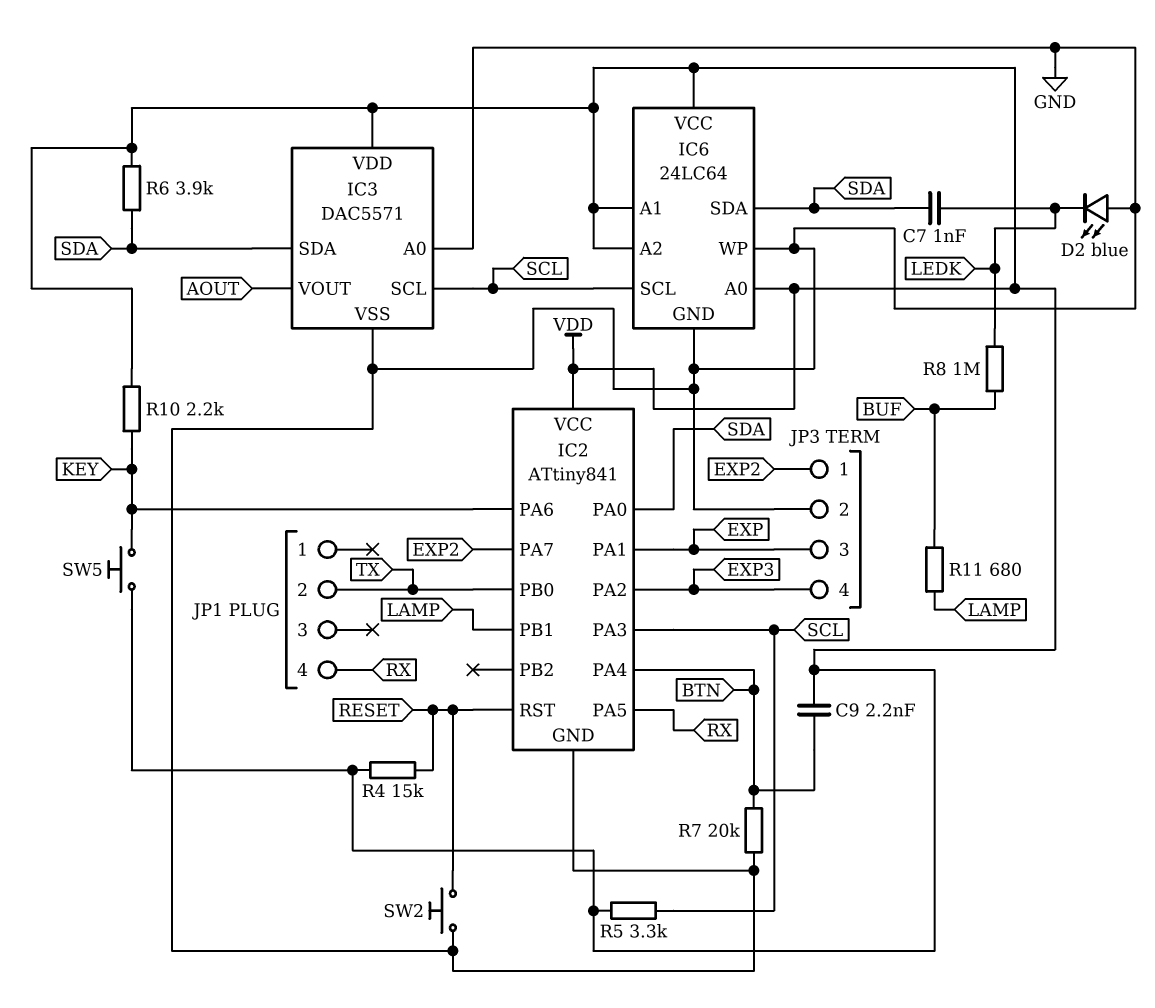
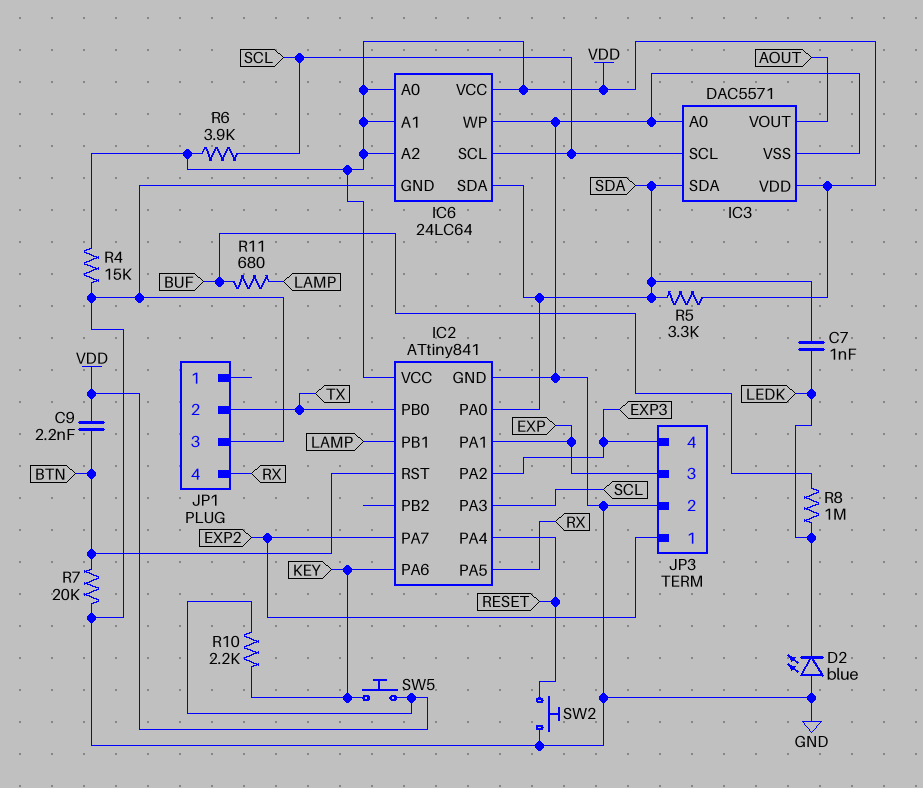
IC2 pin PA4: BTN -> RESET
IC2 pin RST: RESET -> BTN
JP1 pin 3: none -> GND
R4: 15k (RESET, VDD) -> 15k (GND, VDD)
R5: 3.3k (SCL, VDD) -> 3.3k (SDA, VDD)
R6: 3.9k (SDA, VDD) -> 3.9k (SCL, VDD)

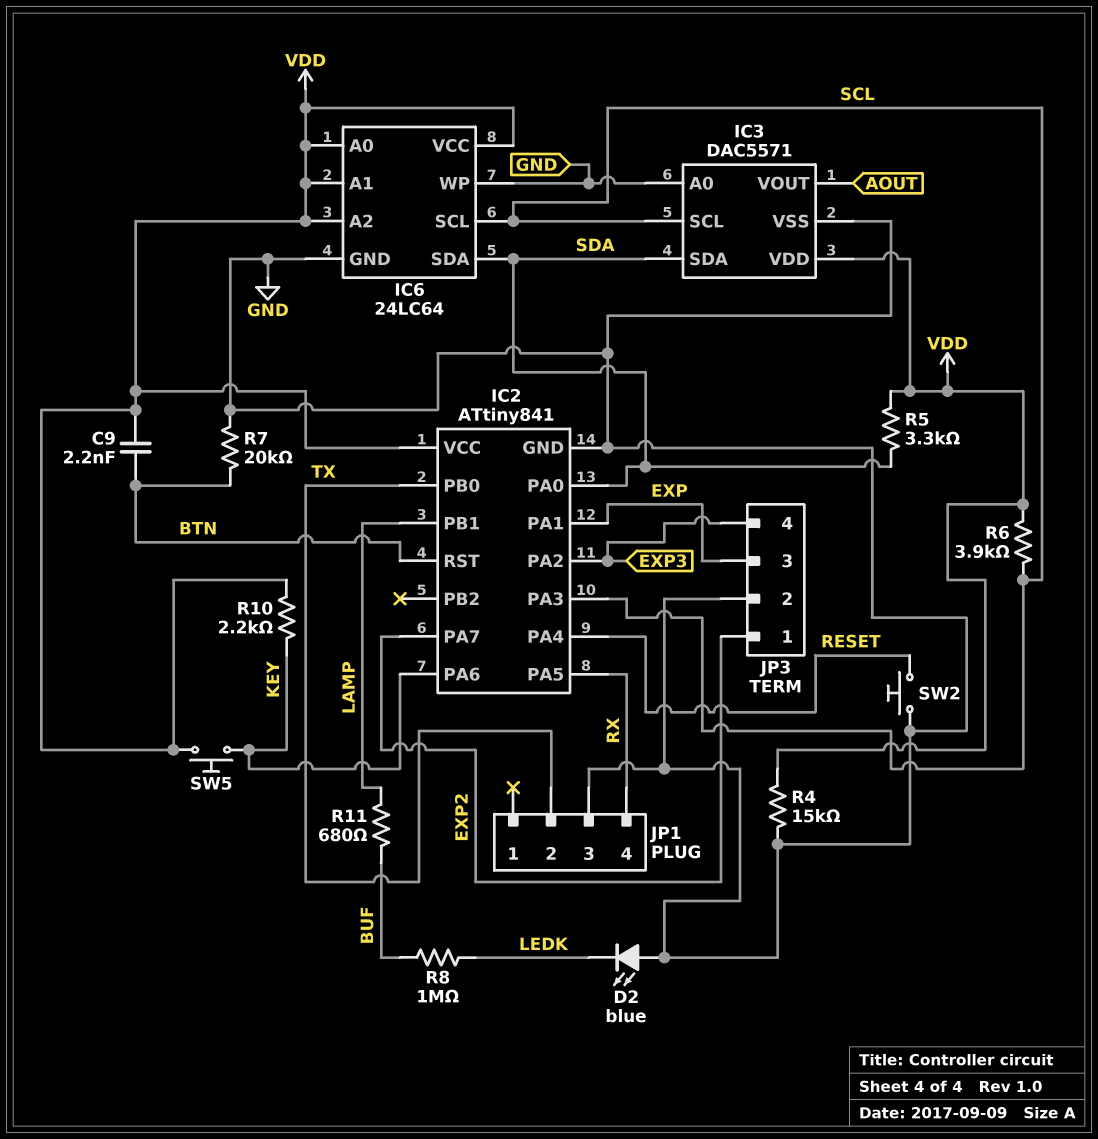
C7: 1nF (LEDK, SDA) -> none

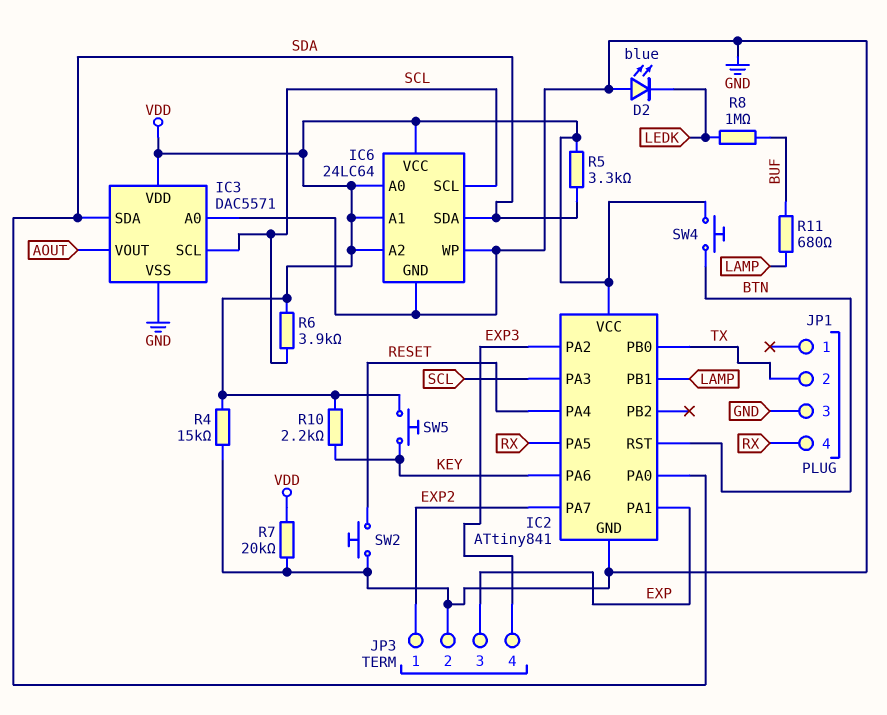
C9: 2.2nF (BTN, VDD) -> none
R7: 20k (BTN, GND) -> 20k (GND, VDD)
SW4: none -> button (BTN, VDD)

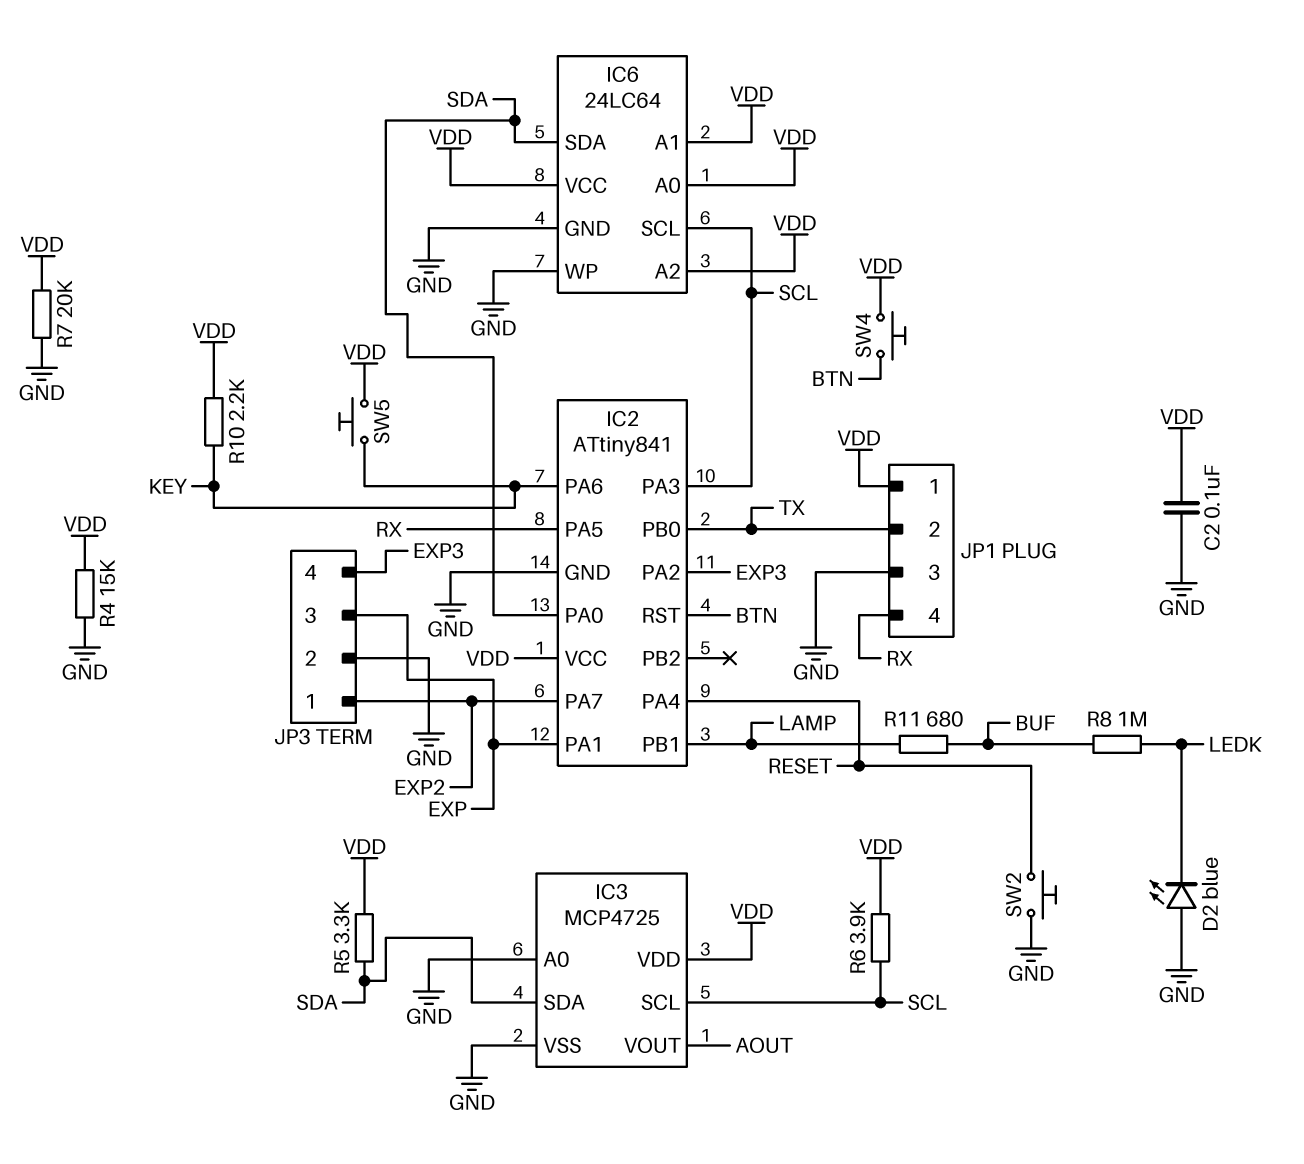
C2: none -> 100nF (GND, VDD)
IC3: DAC5571 -> MCP4725
JP1 pin 1: none -> VDD

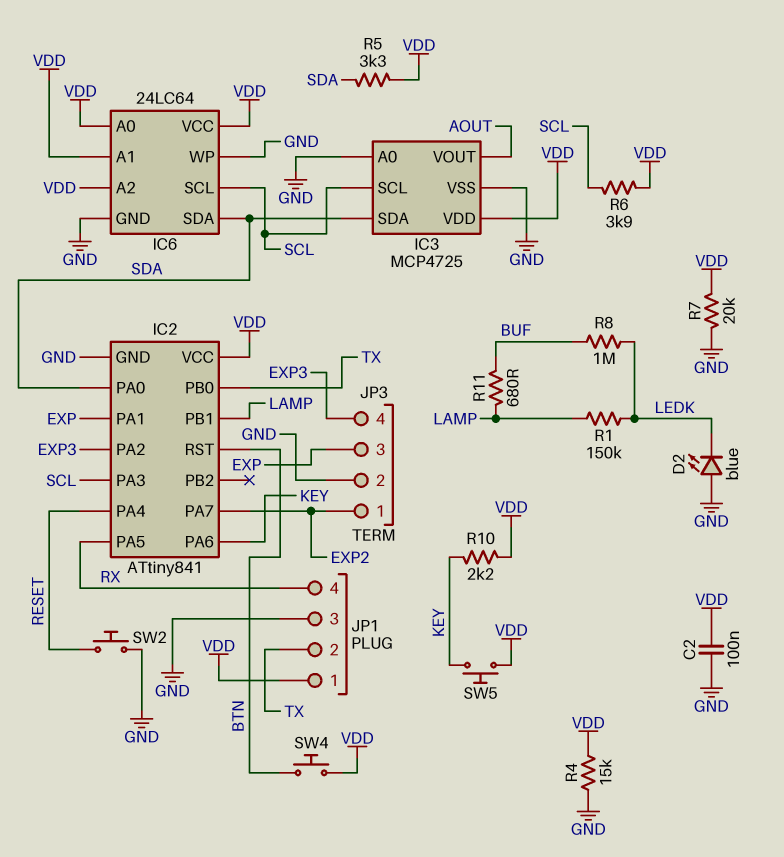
R1: none -> 150k (LAMP, LEDK)

